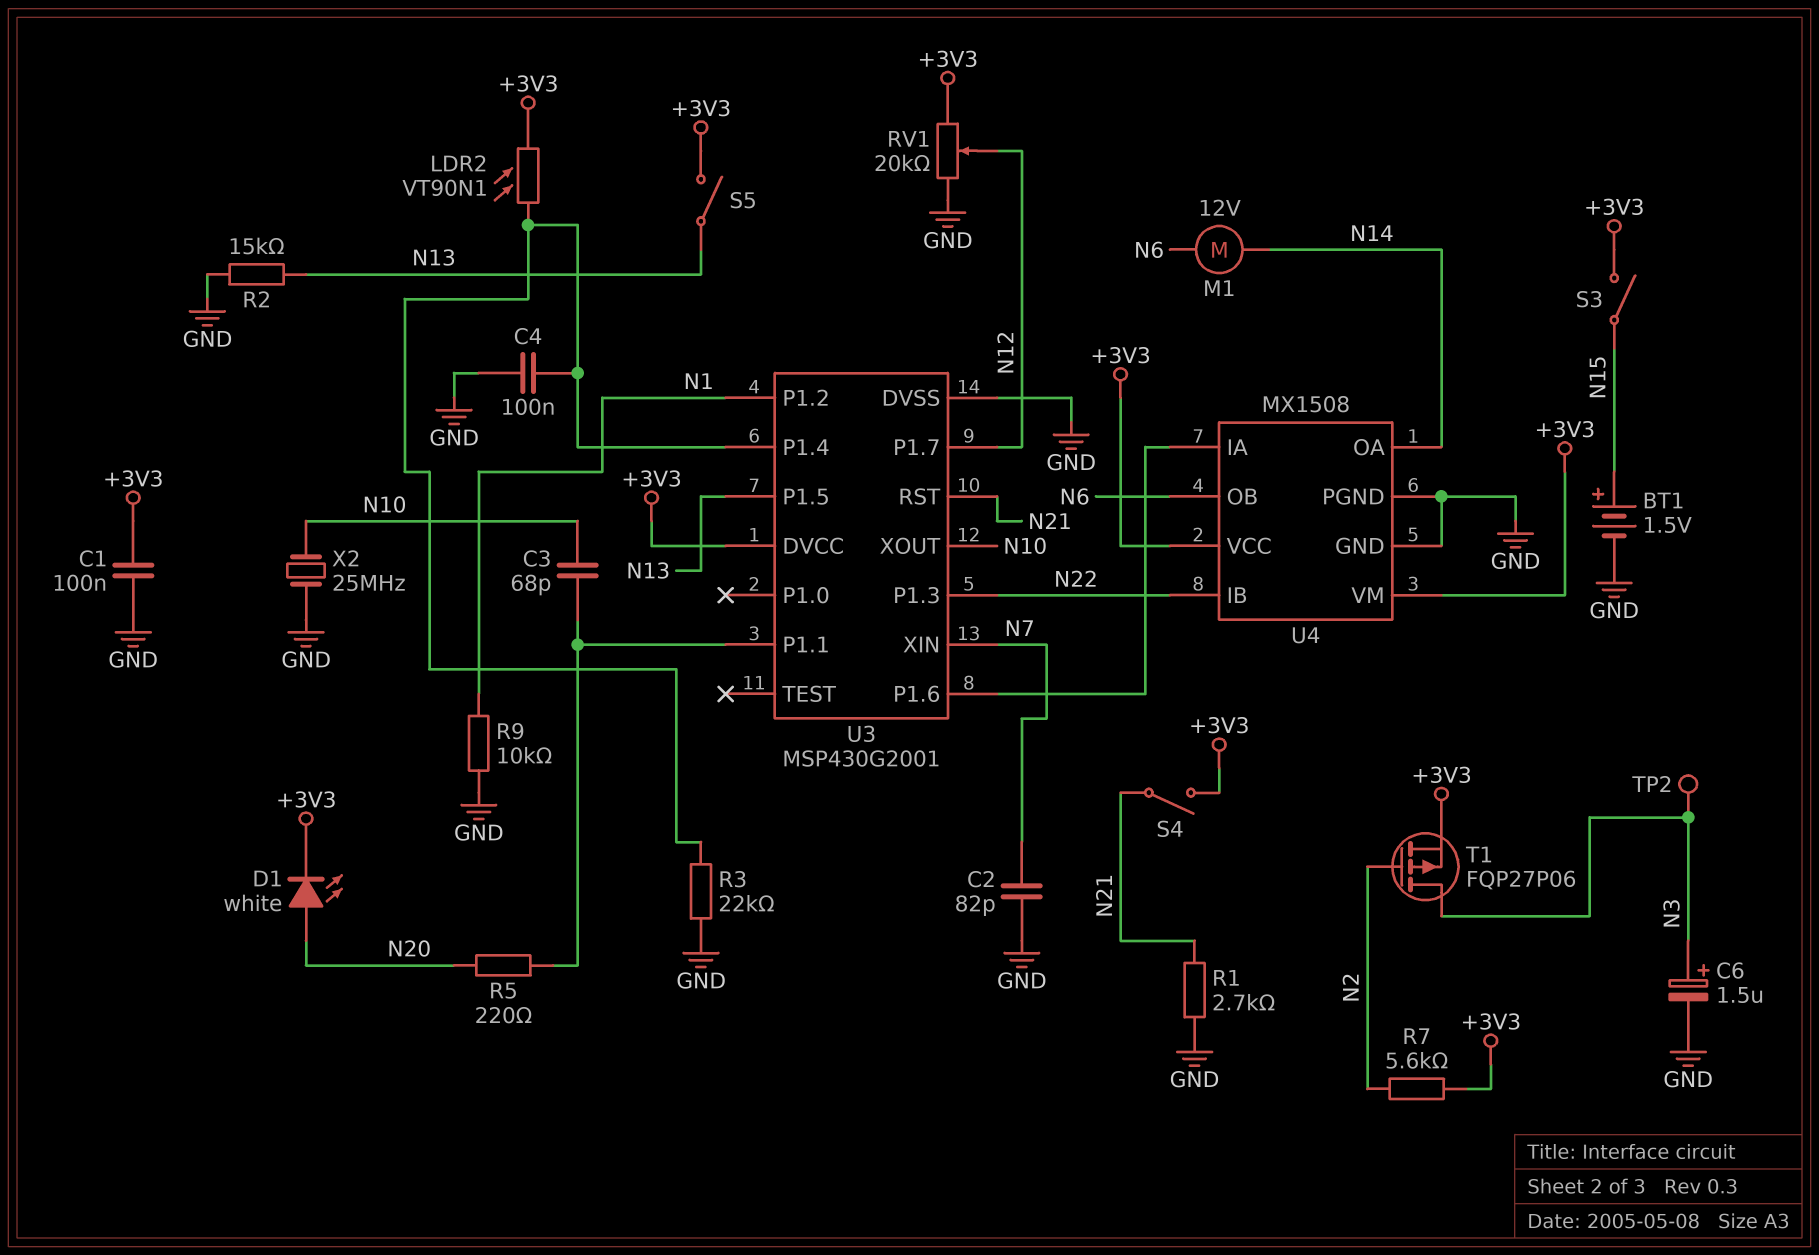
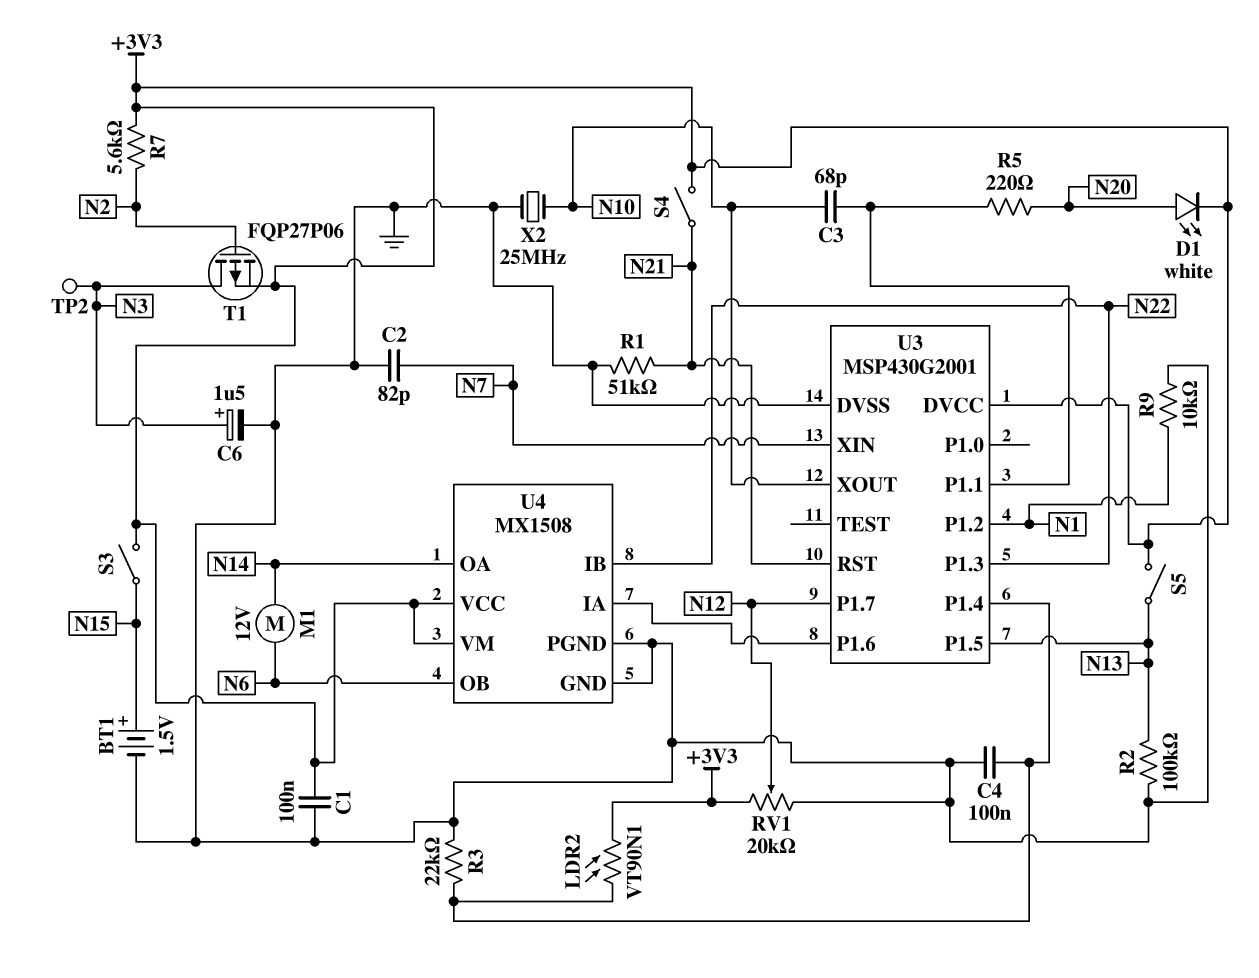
R1: 2.7k (GND, N21) -> 51k (GND, N21)
R2: 15k (GND, N13) -> 100k (GND, N13)

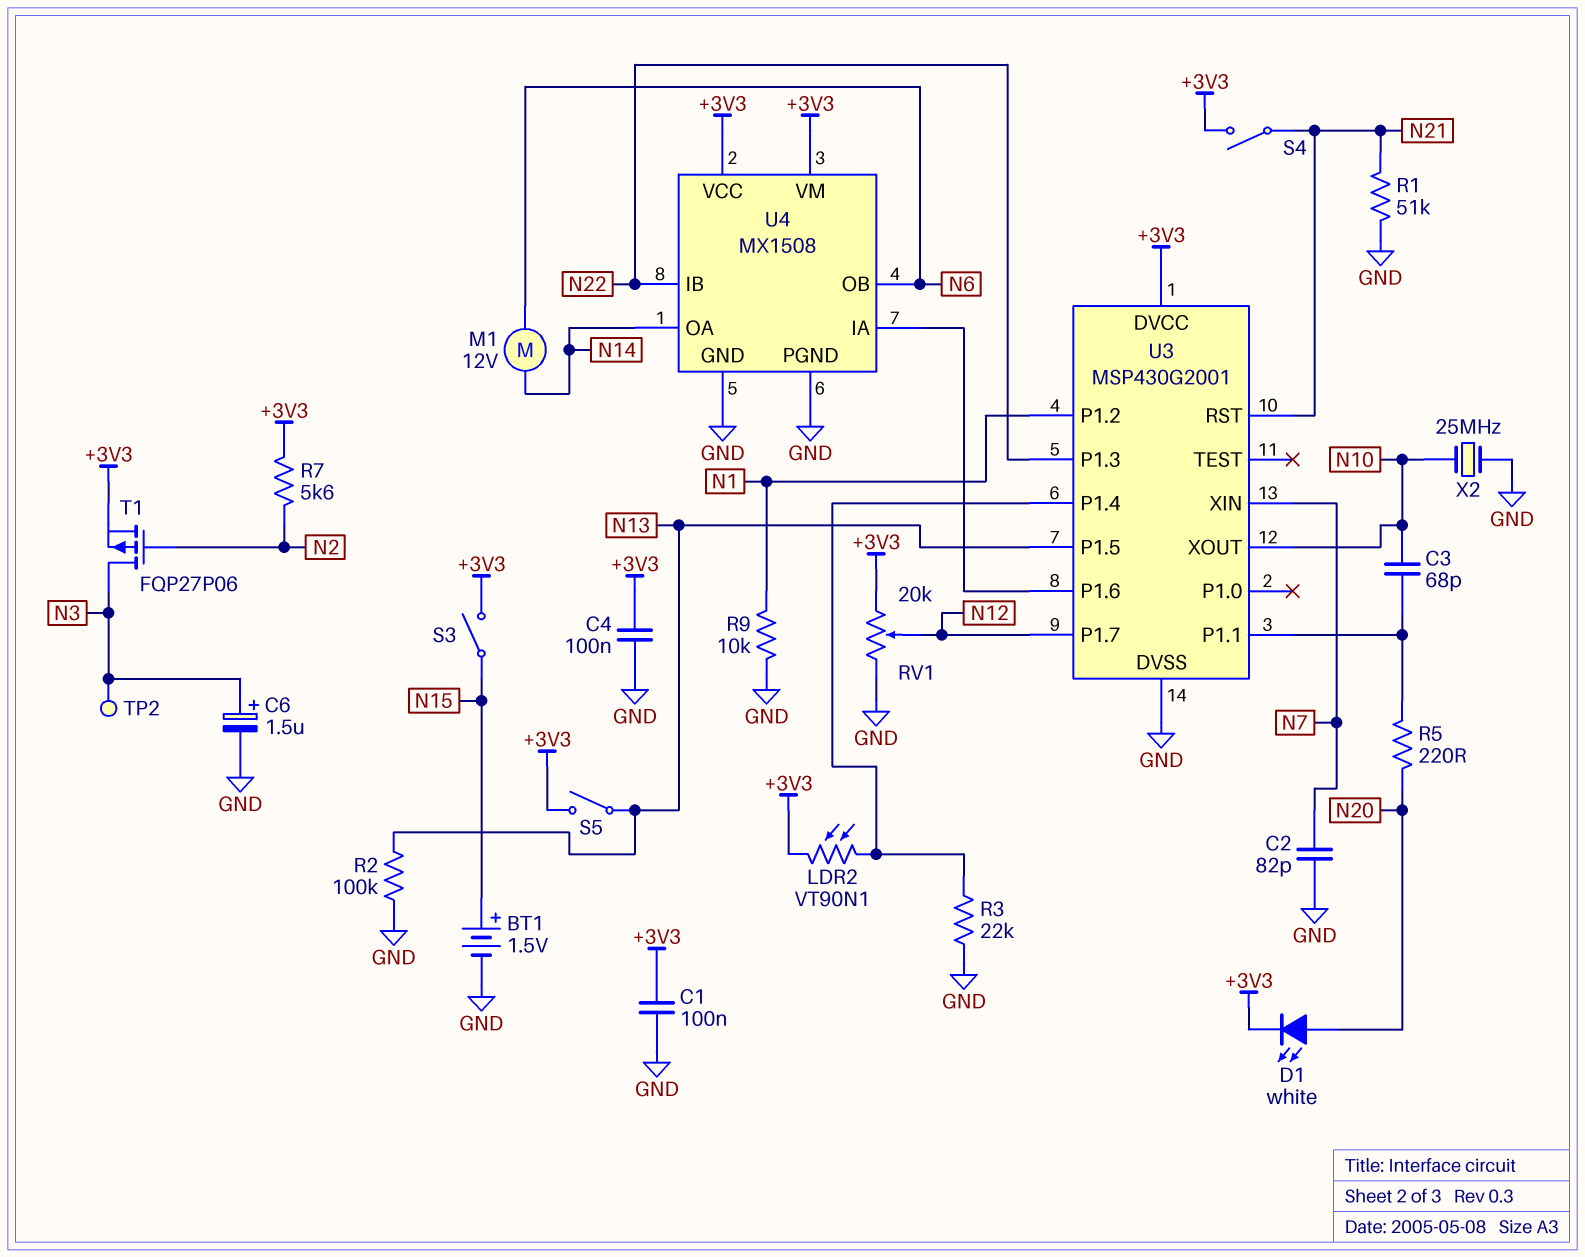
C4: 100nF (GND, U3/P1.4) -> 100nF (+3V3, GND)

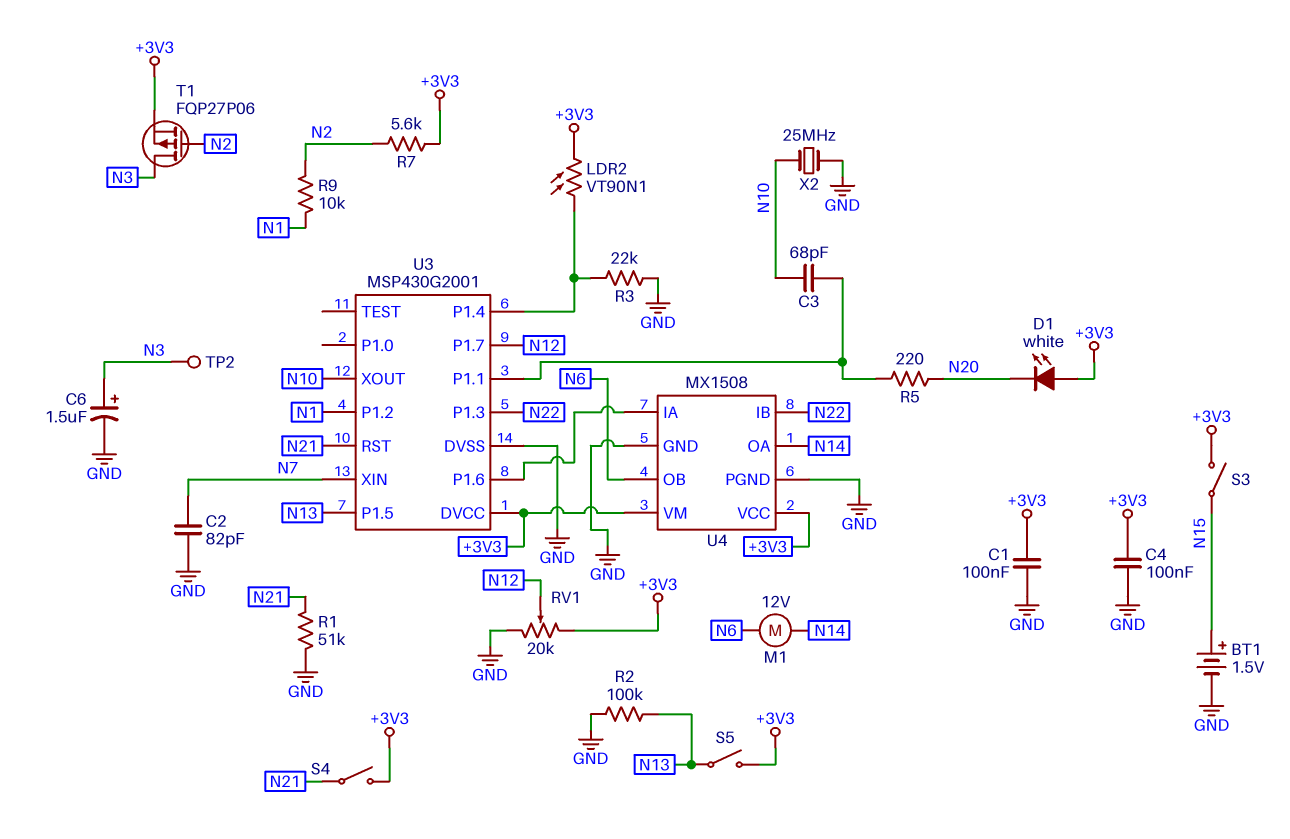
D1: LED white (A N20, K +3V3) -> LED white (A +3V3, K N20)
R9: 10k (GND, N1) -> 10k (N1, N2)

